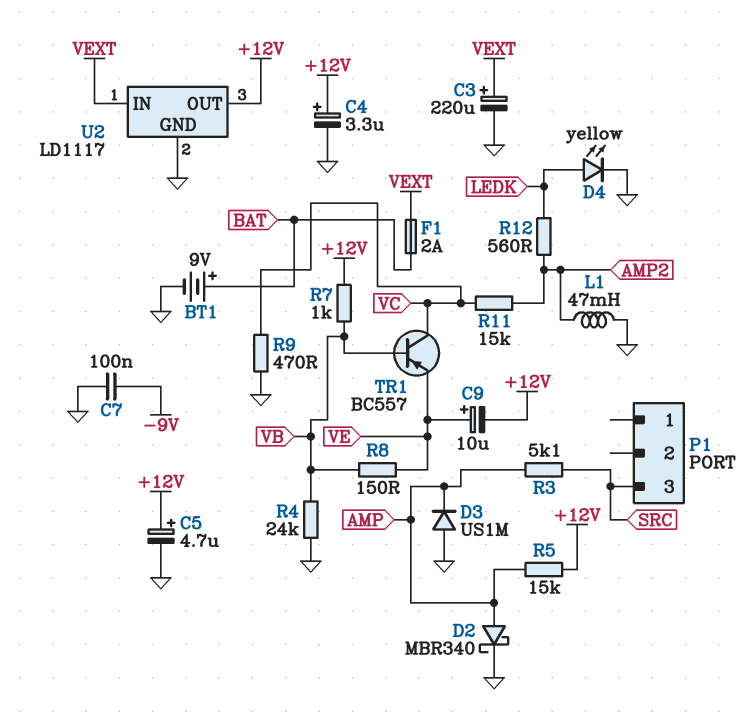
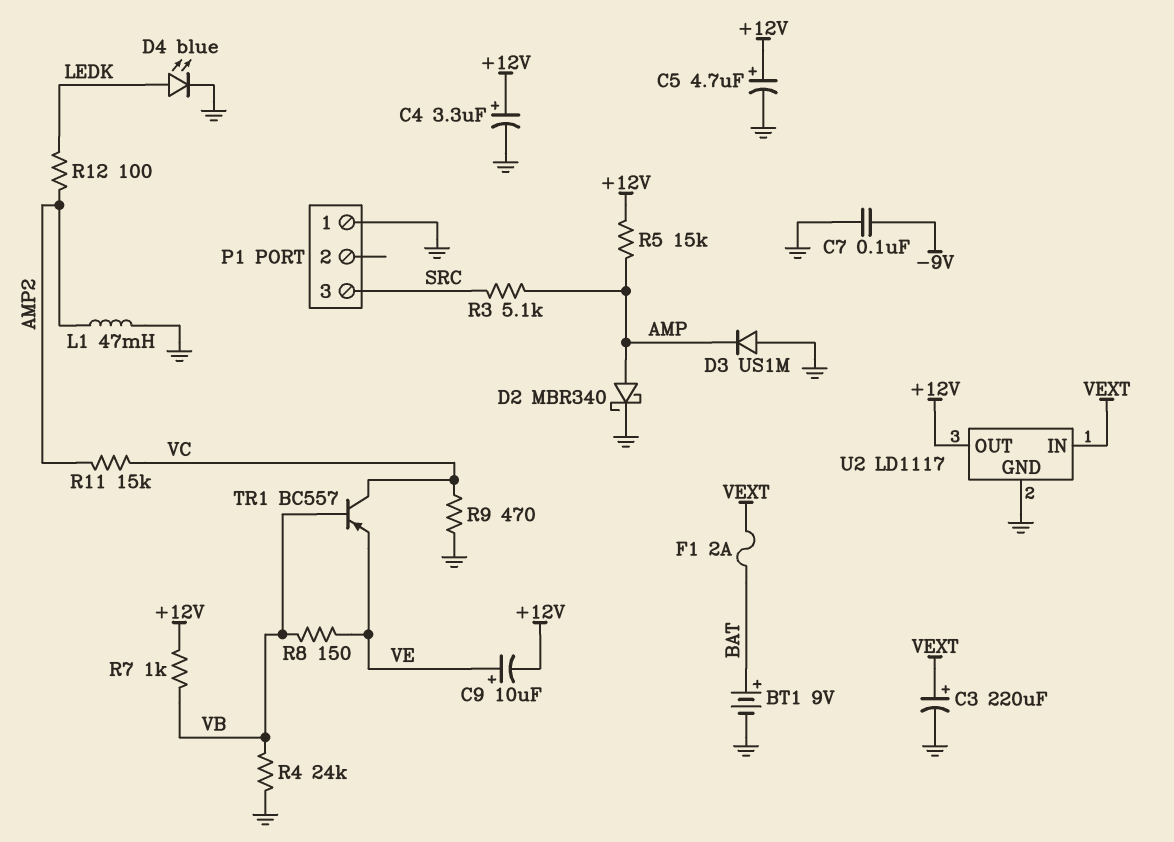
D4: LED yellow (A LEDK, K GND) -> LED blue (A LEDK, K GND)
P1 pin 1: none -> GND
R12: 560 (AMP2, LEDK) -> 100 (AMP2, LEDK)

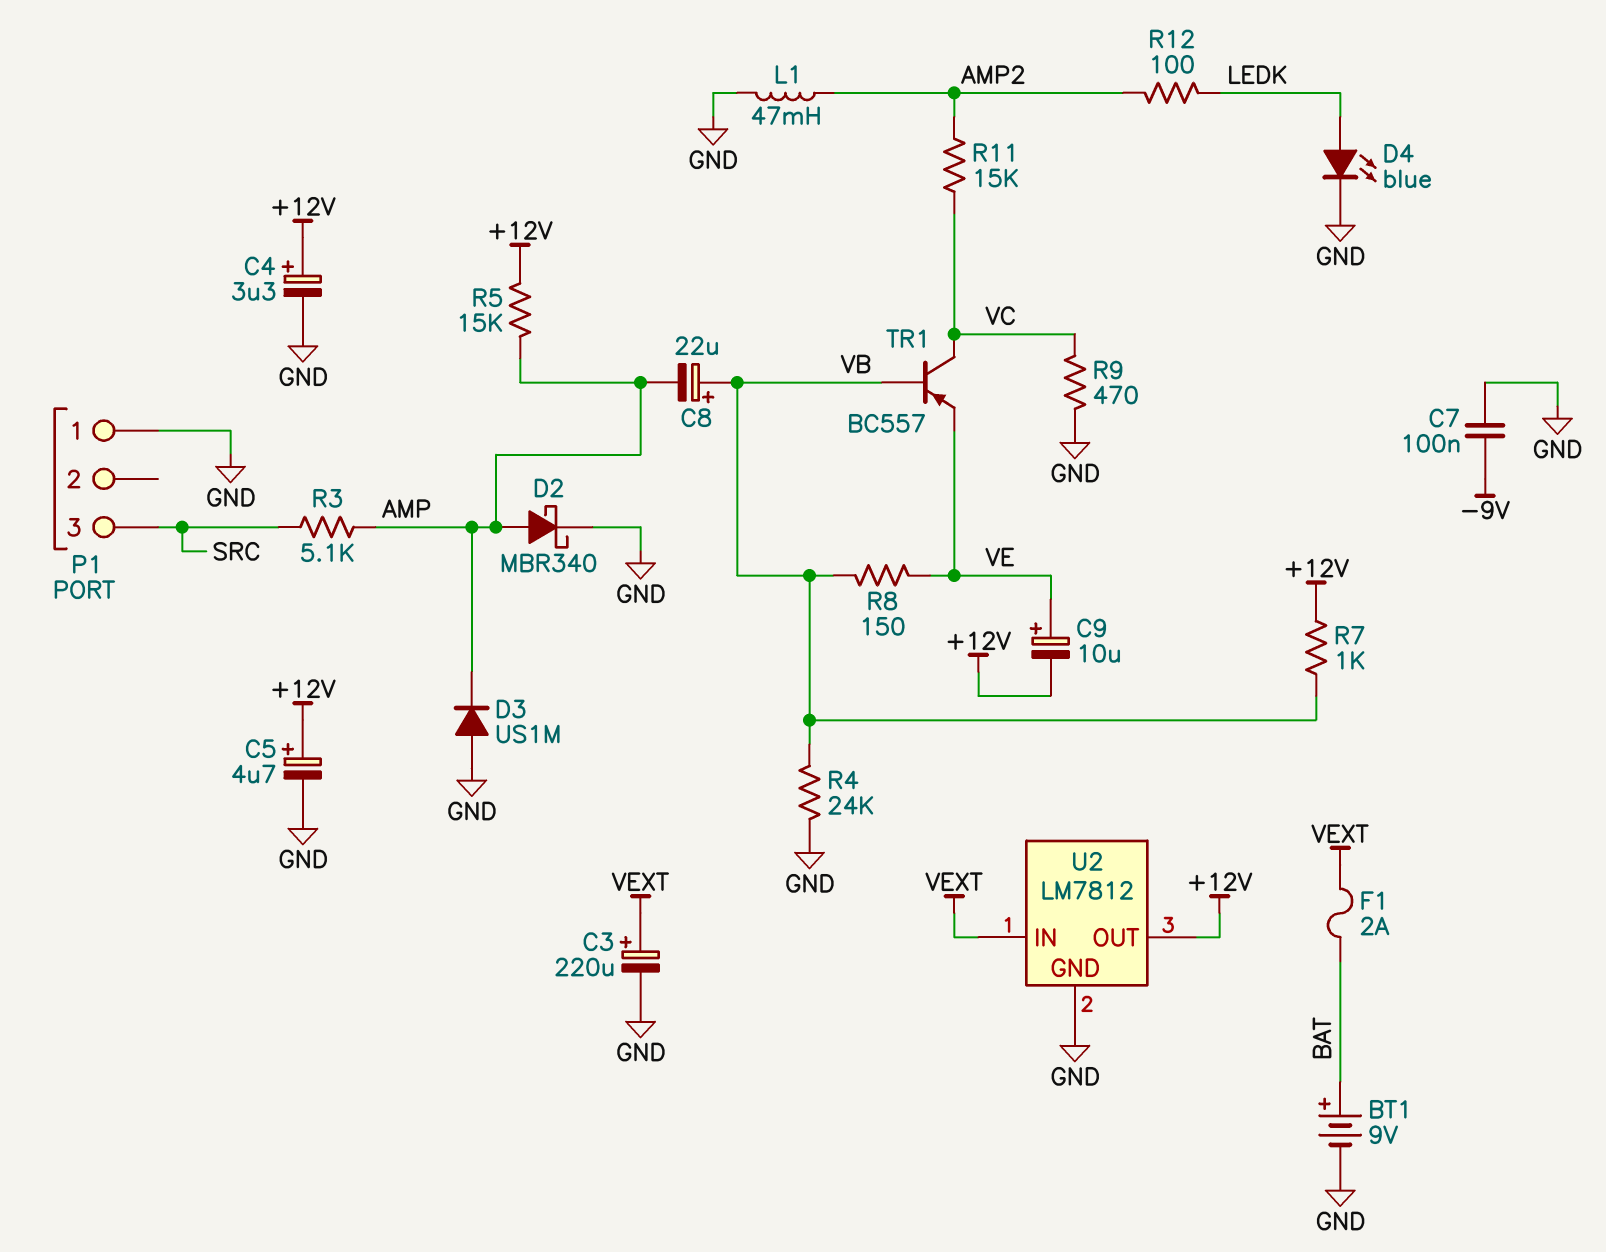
C8: none -> 22uF (plus VB, minus AMP)
U2: LD1117 -> LM7812

